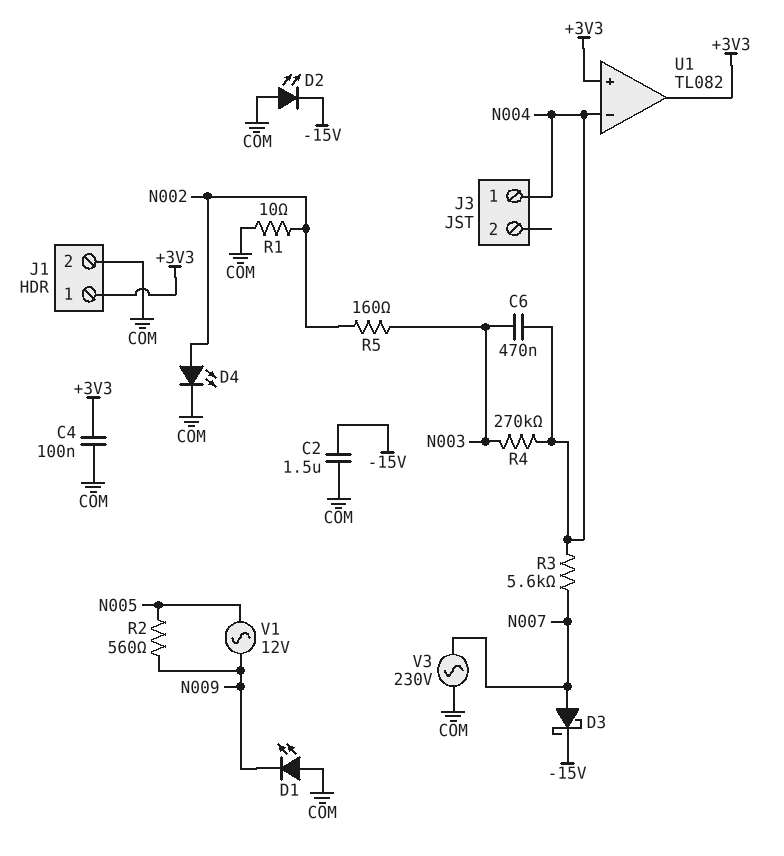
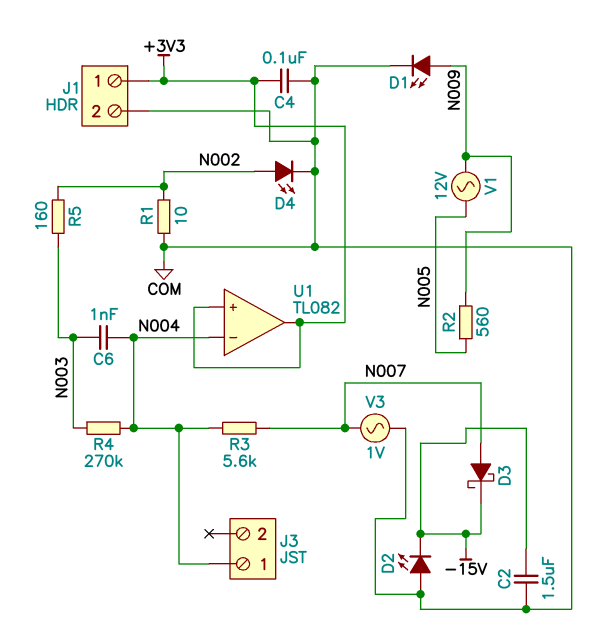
C6: 470nF (N003, N004) -> 1nF (N003, N004)
D1: LED (A COM, K N009) -> LED (A N009, K COM)
V3: AC 230V (COM, N007) -> AC 1V (COM, N007)

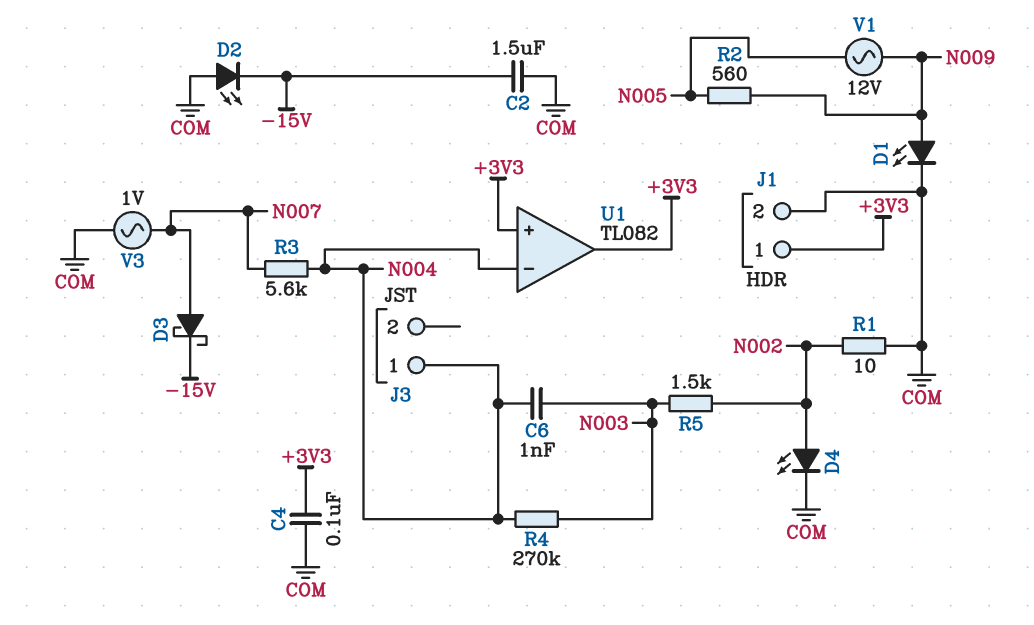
R5: 160 (N002, N003) -> 1.5k (N002, N003)

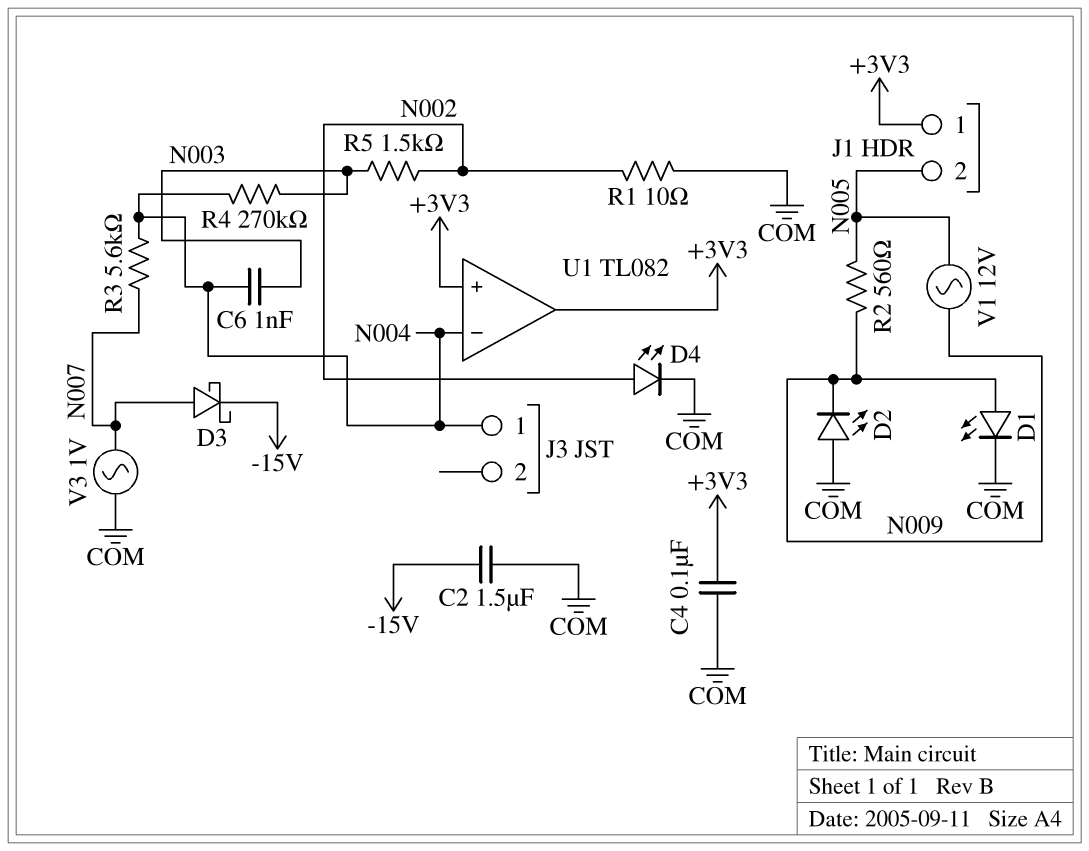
D2: LED (A COM, K -15V) -> LED (A COM, K N009)
J1 pin 2: COM -> N005

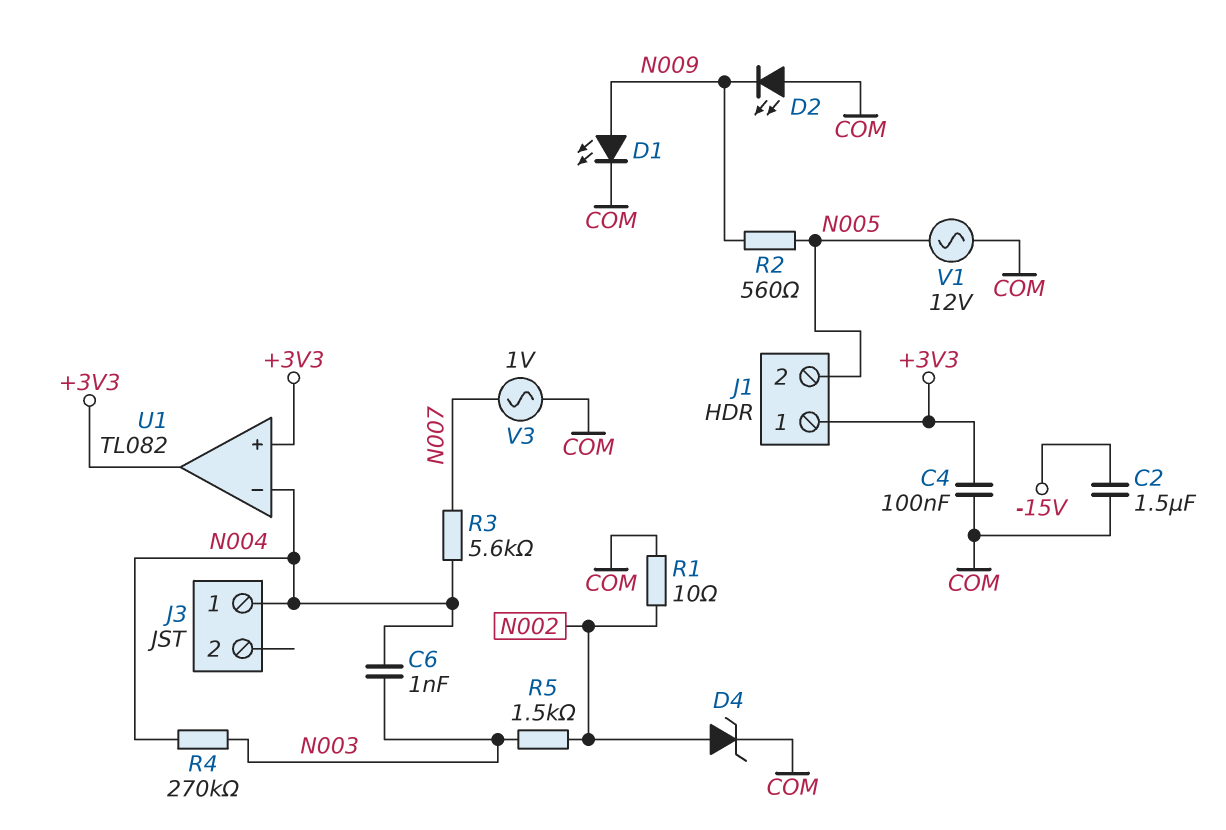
D3: schottky (A N007, K -15V) -> none
D4: LED (A N002, K COM) -> zener (A N002, K COM)
V1: AC 12V (N005, N009) -> AC 12V (COM, N005)

